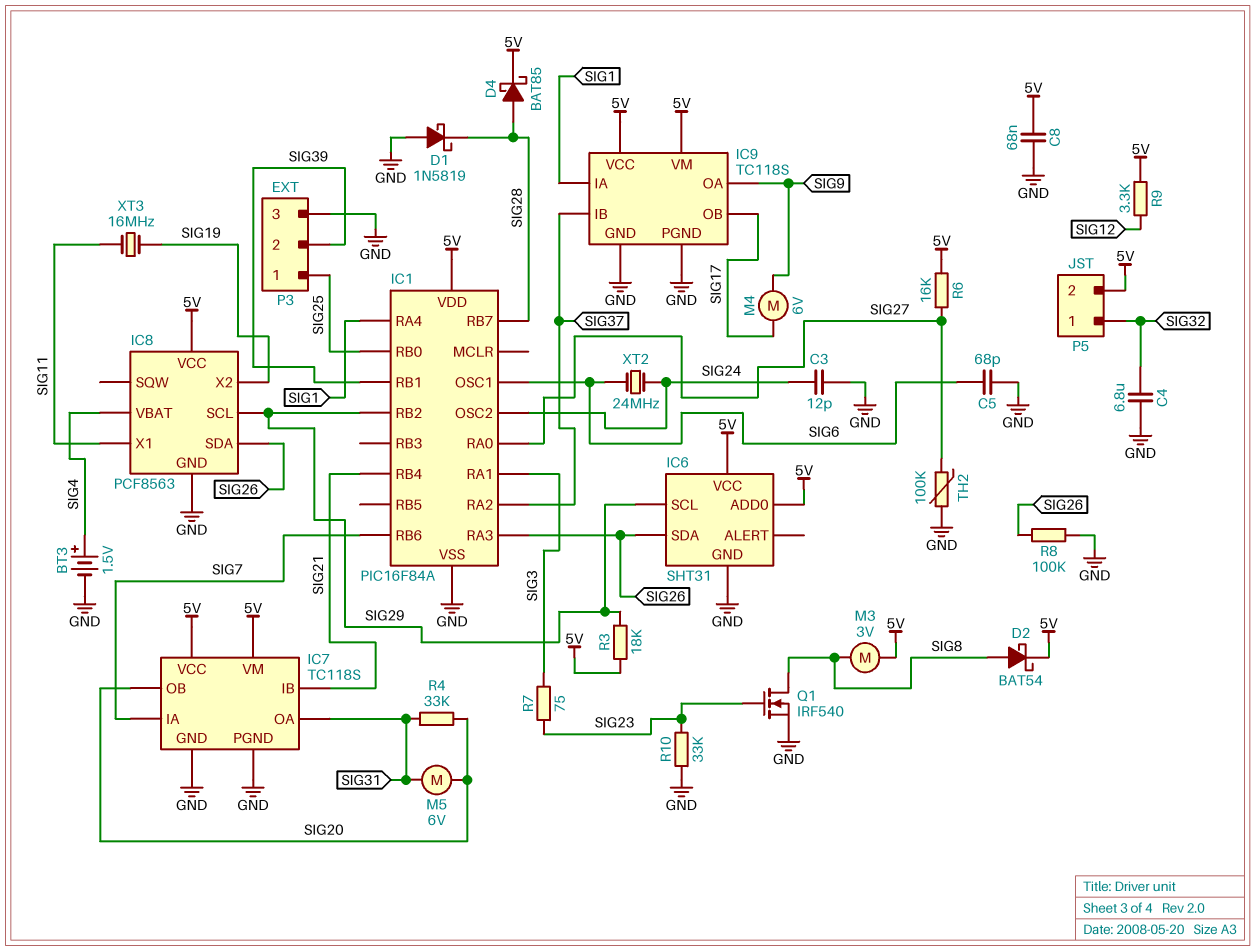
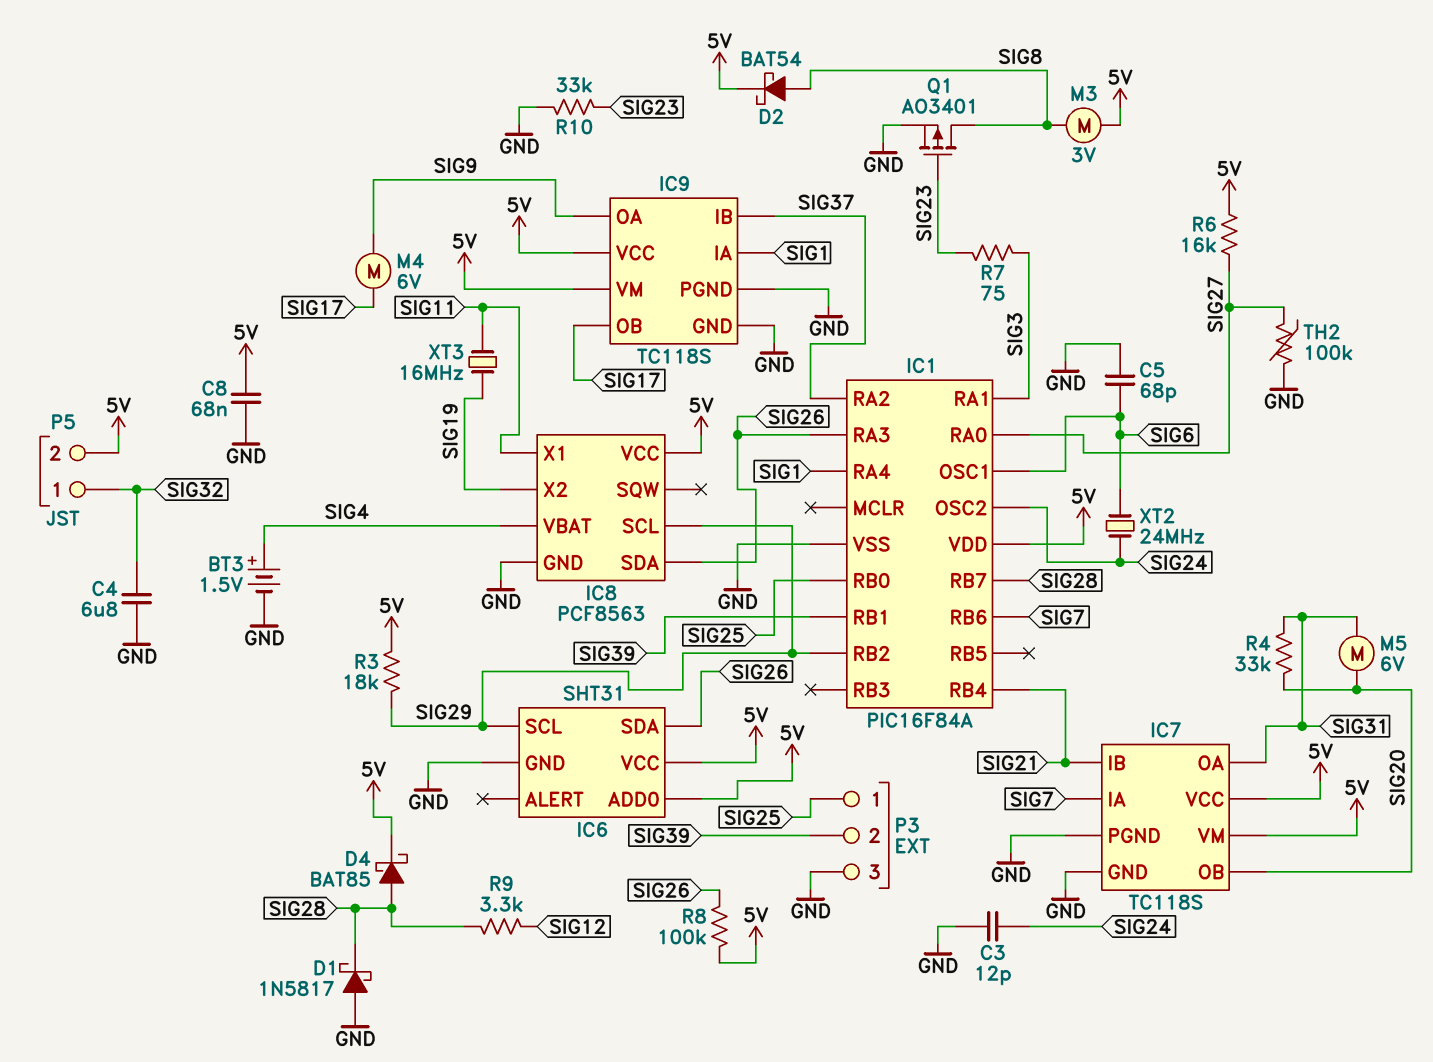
D1: schottky 1N5819 (A GND, K SIG28) -> schottky 1N5817 (A GND, K SIG28)
Q1: NMOS IRF540 (G SIG23, D SIG8, S GND) -> PMOS AO3401 (G SIG23, D SIG8, S GND)
R8: 100k (GND, SIG26) -> 100k (5V, SIG26)
R9: 3.3k (5V, SIG12) -> 3.3k (SIG12, SIG28)

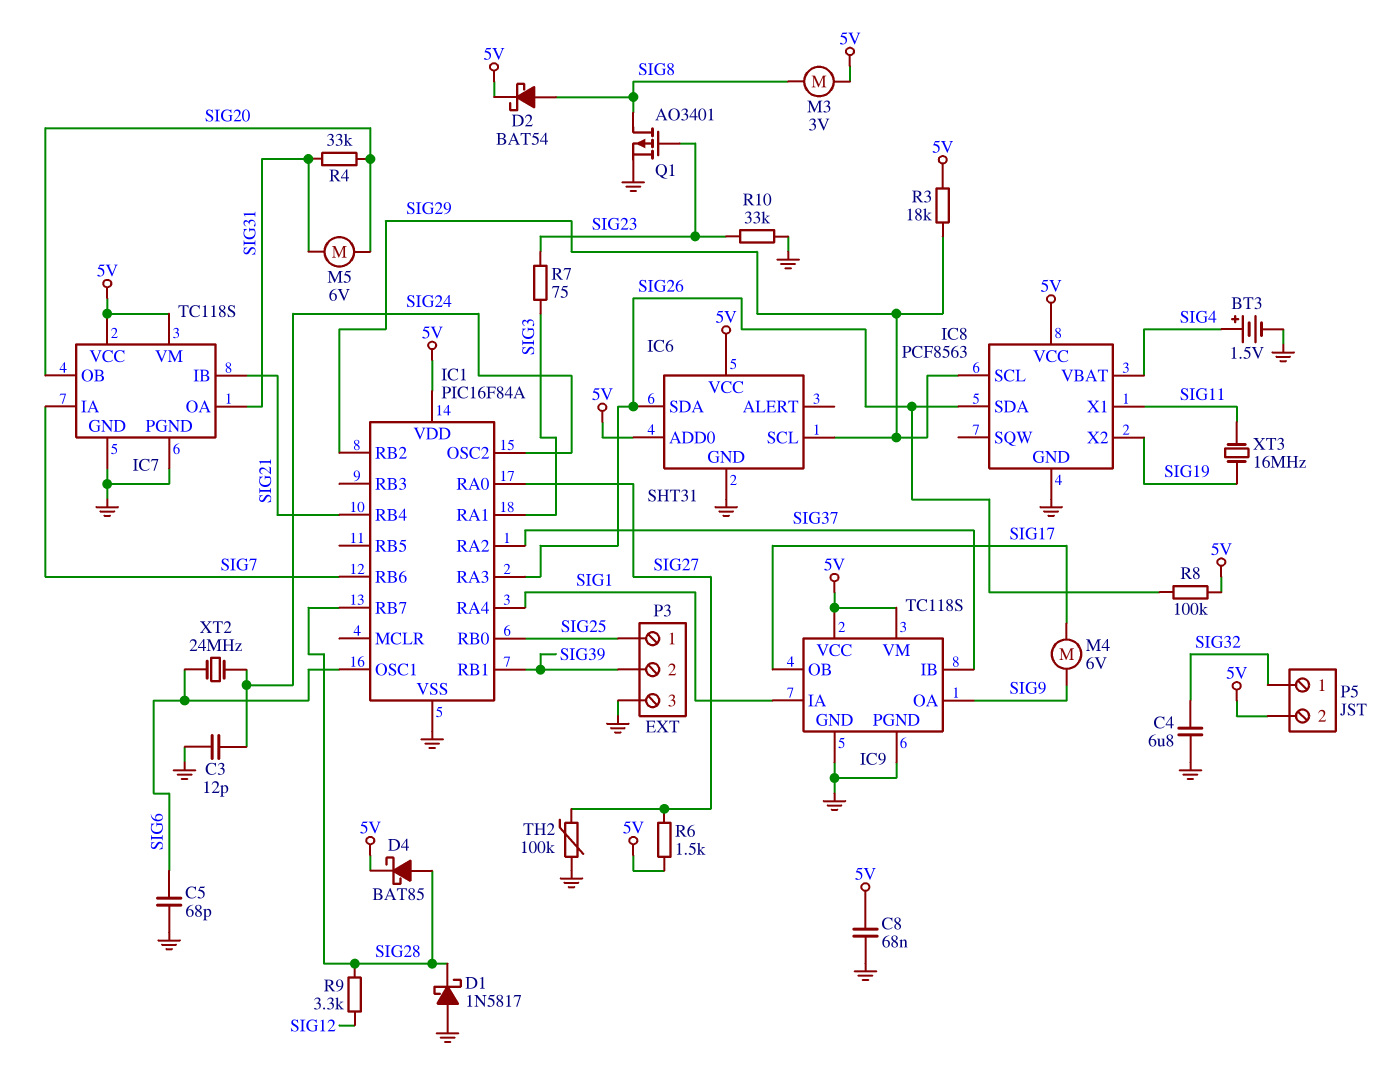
R6: 16k (5V, SIG27) -> 1.5k (5V, SIG27)

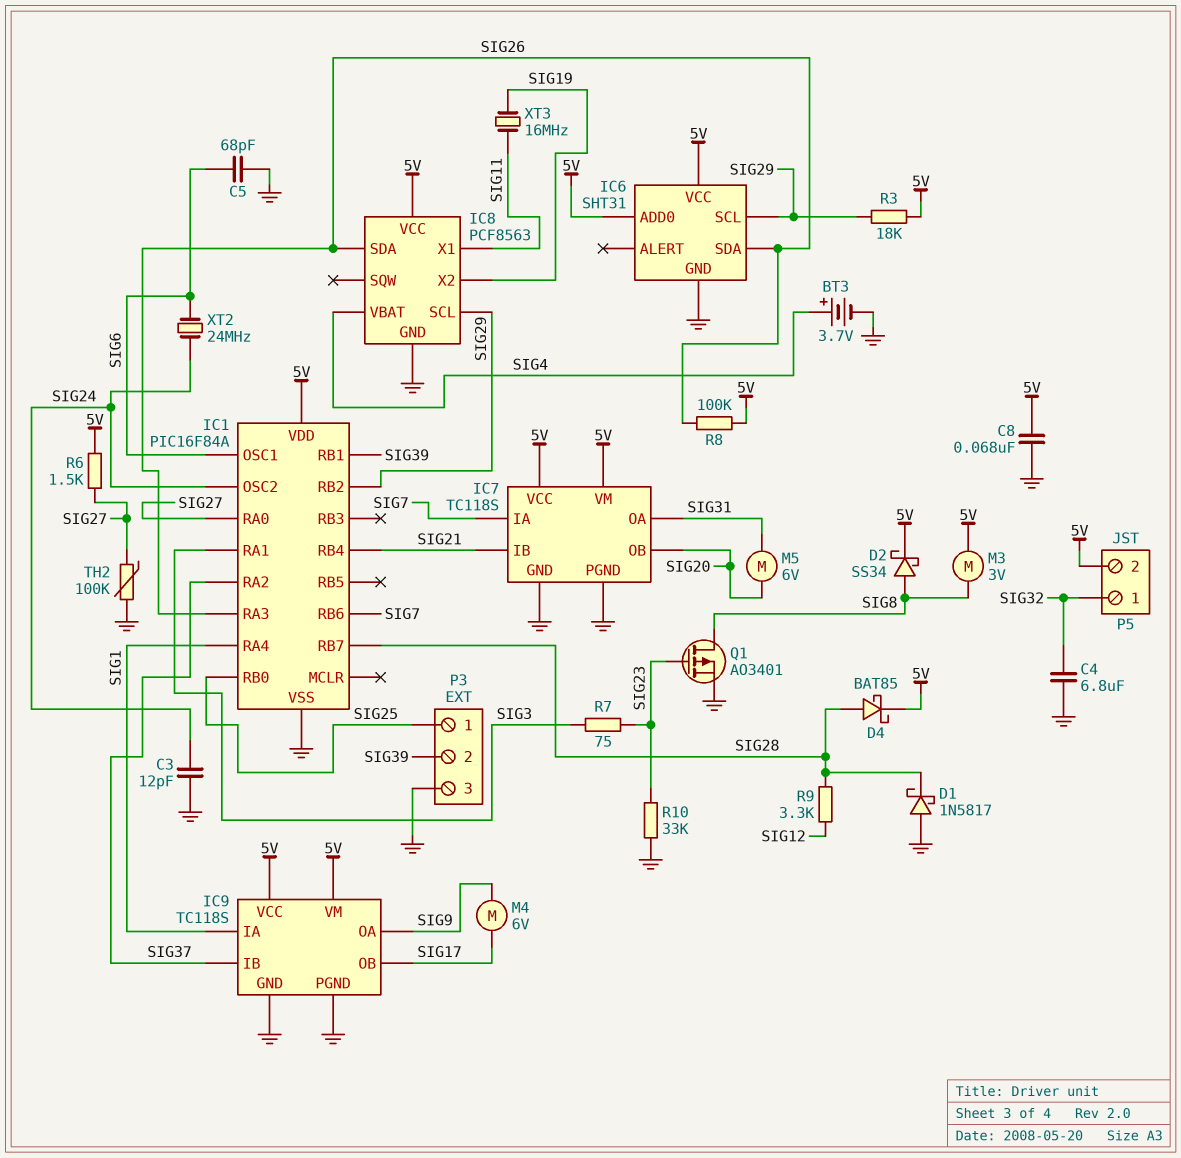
BT3: 1.5V (plus SIG4, minus GND) -> 3.7V (plus SIG4, minus GND)
D2: schottky BAT54 (A SIG8, K 5V) -> schottky SS34 (A SIG8, K 5V)
R4: 33k (SIG20, SIG31) -> none

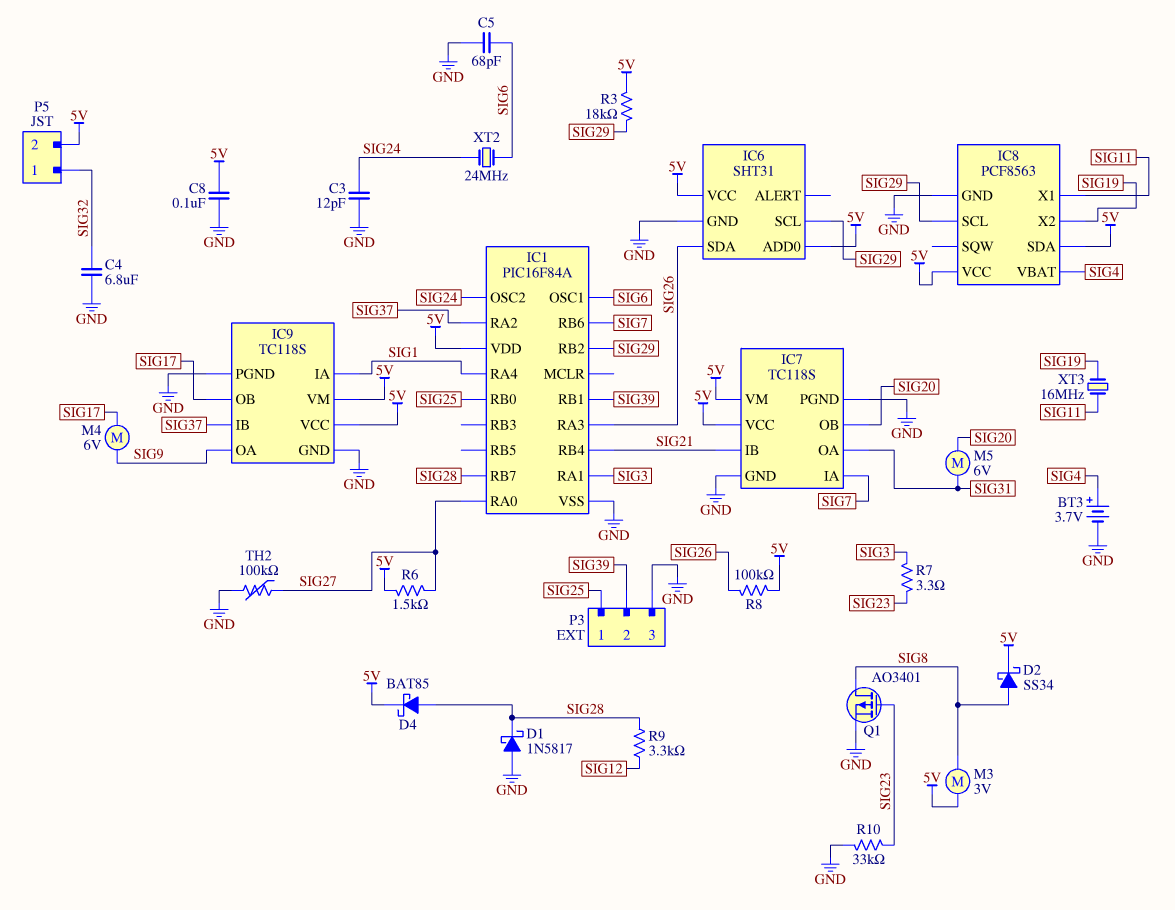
C8: 68nF (5V, GND) -> 100nF (5V, GND)
IC8 pin SDA: SIG26 -> 5V
R7: 75 (SIG3, SIG23) -> 3.3 (SIG3, SIG23)

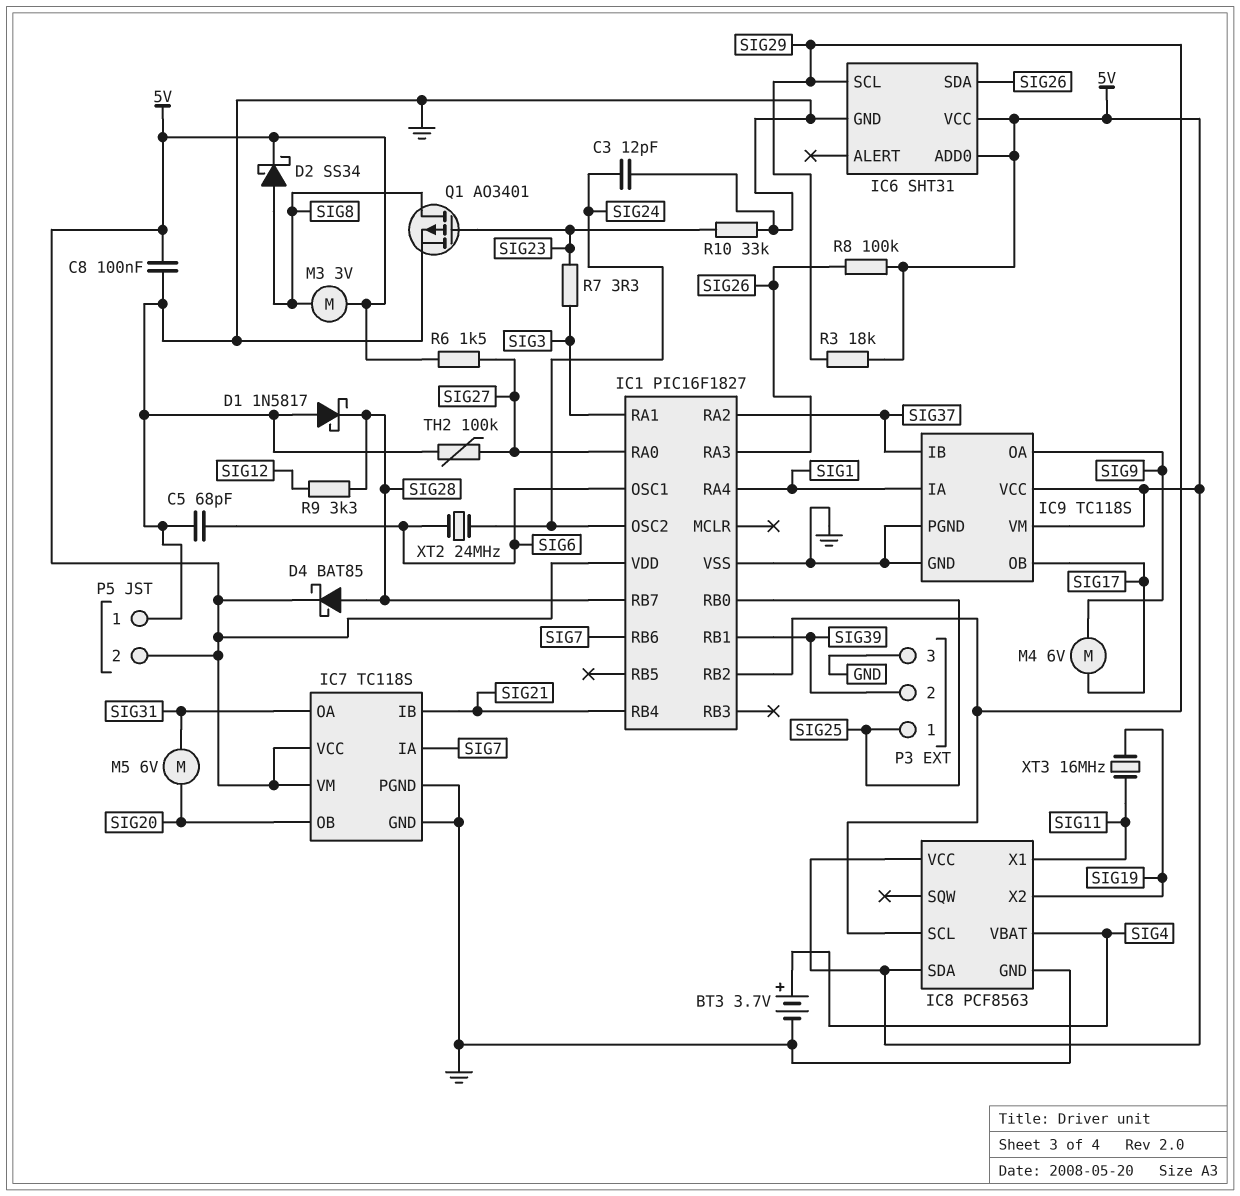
C4: 6.8uF (GND, SIG32) -> none
IC1: PIC16F84A -> PIC16F1827
P5 pin 1: SIG32 -> GND

